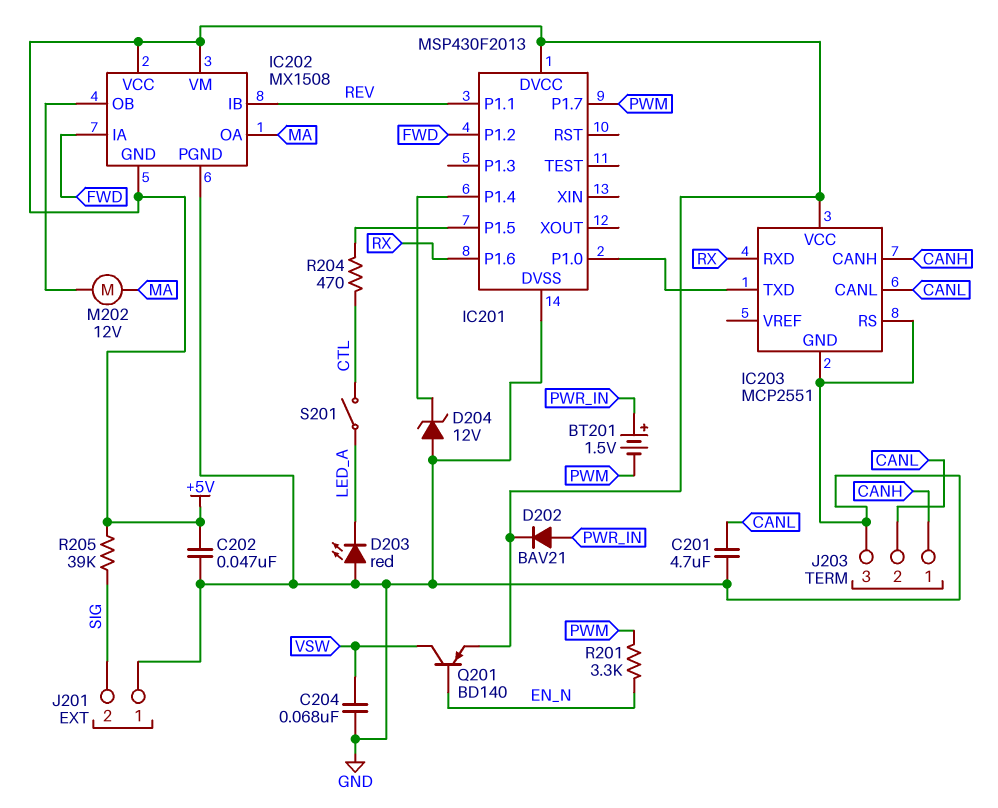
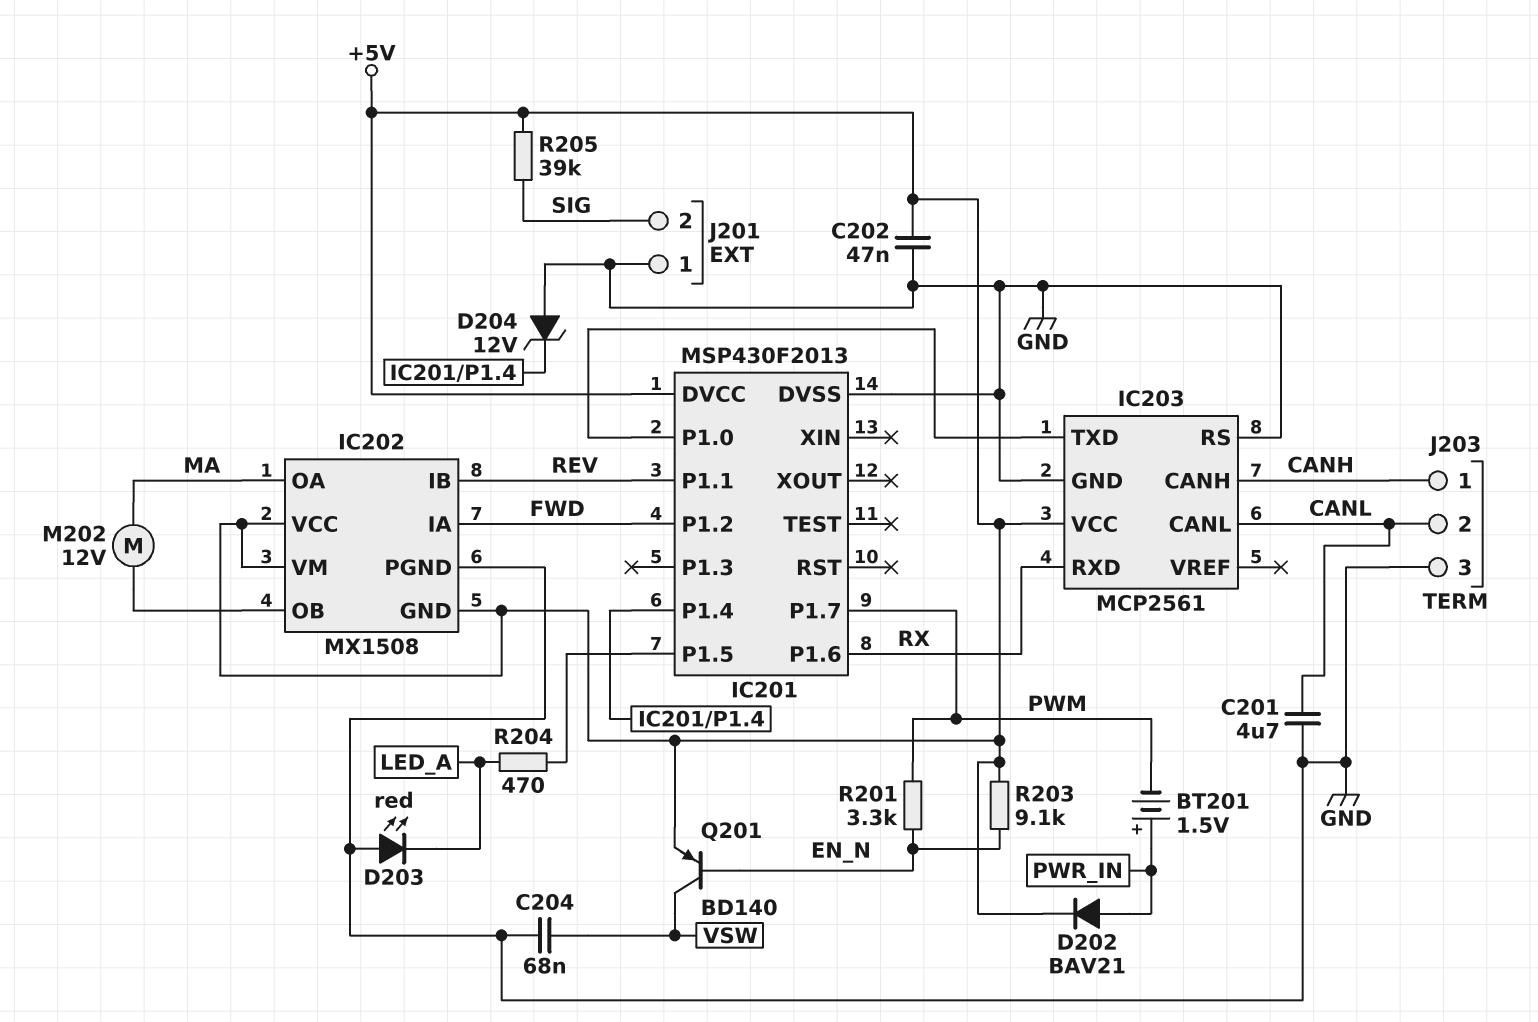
IC203: MCP2551 -> MCP2561
R203: none -> 9.1k (+5V, EN_N)
R204: 470 (CTL, IC201/P1.5) -> 470 (IC201/P1.5, LED_A)
S201: switch (CTL, LED_A) -> none

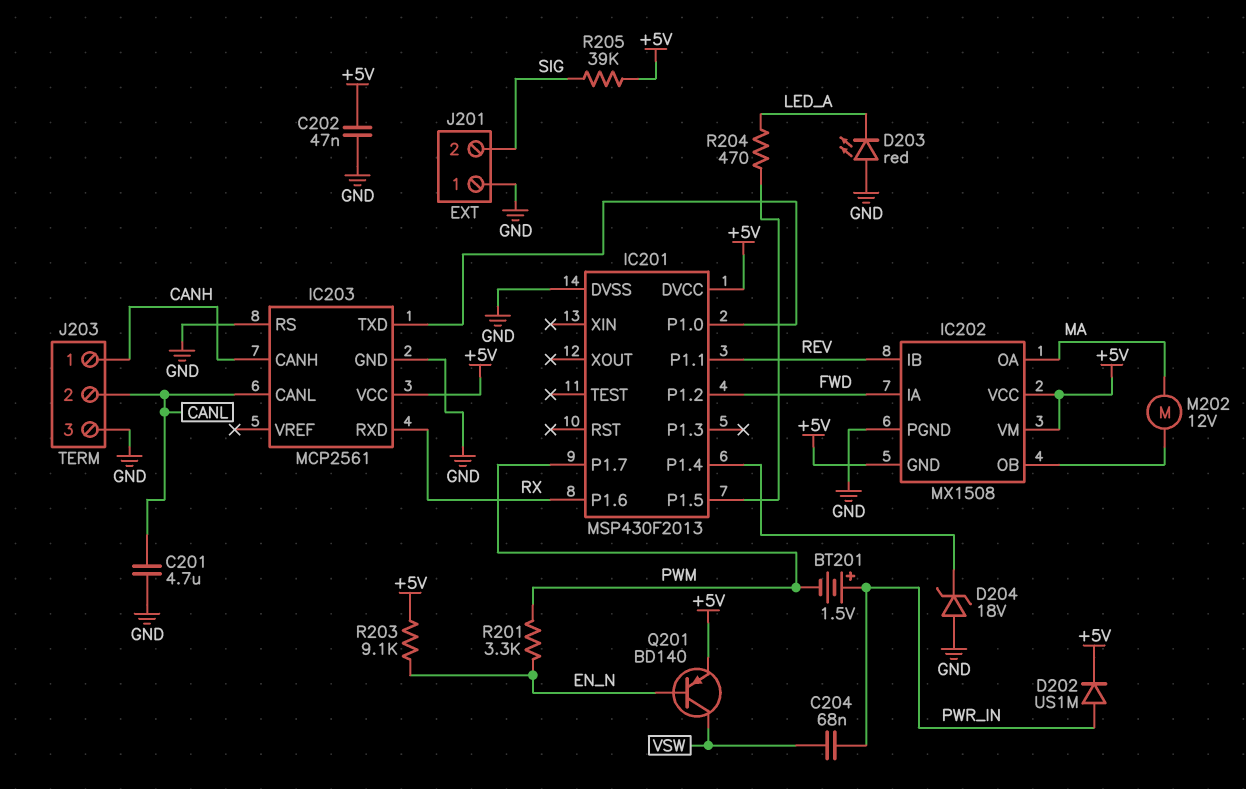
C204: 68nF (GND, VSW) -> 68nF (PWR_IN, VSW)
D202: diode BAV21 (A PWR_IN, K +5V) -> diode US1M (A PWR_IN, K +5V)
D204: zener 12V (A GND, K IC201/P1.4) -> zener 18V (A GND, K IC201/P1.4)

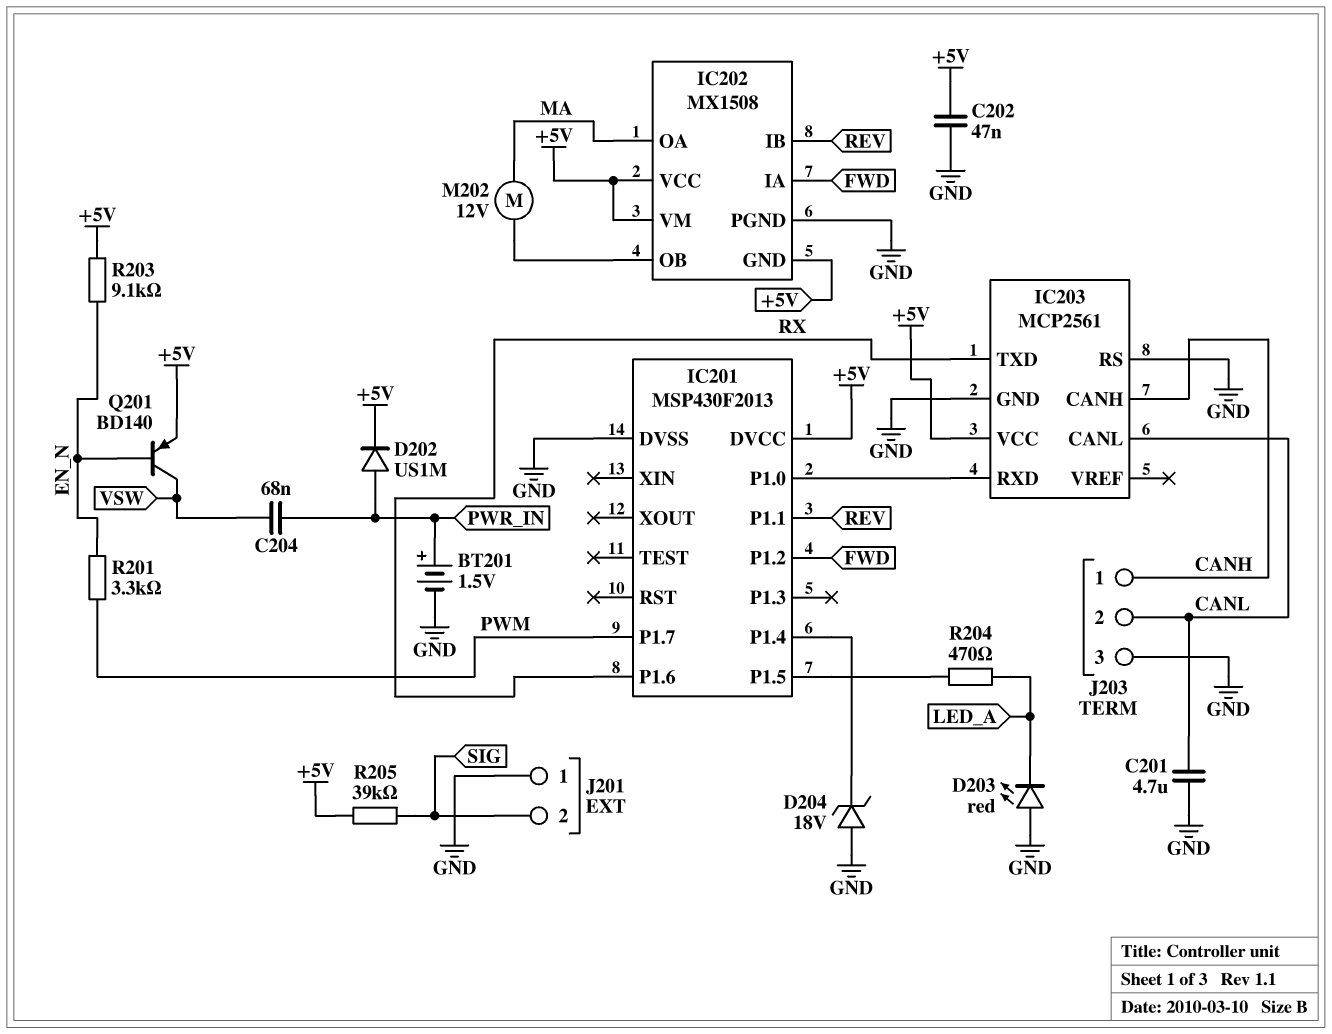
BT201: 1.5V (plus PWR_IN, minus PWM) -> 1.5V (plus PWR_IN, minus GND)
IC203 pin RXD: RX -> IC201/P1.0
IC203 pin TXD: IC201/P1.0 -> RX

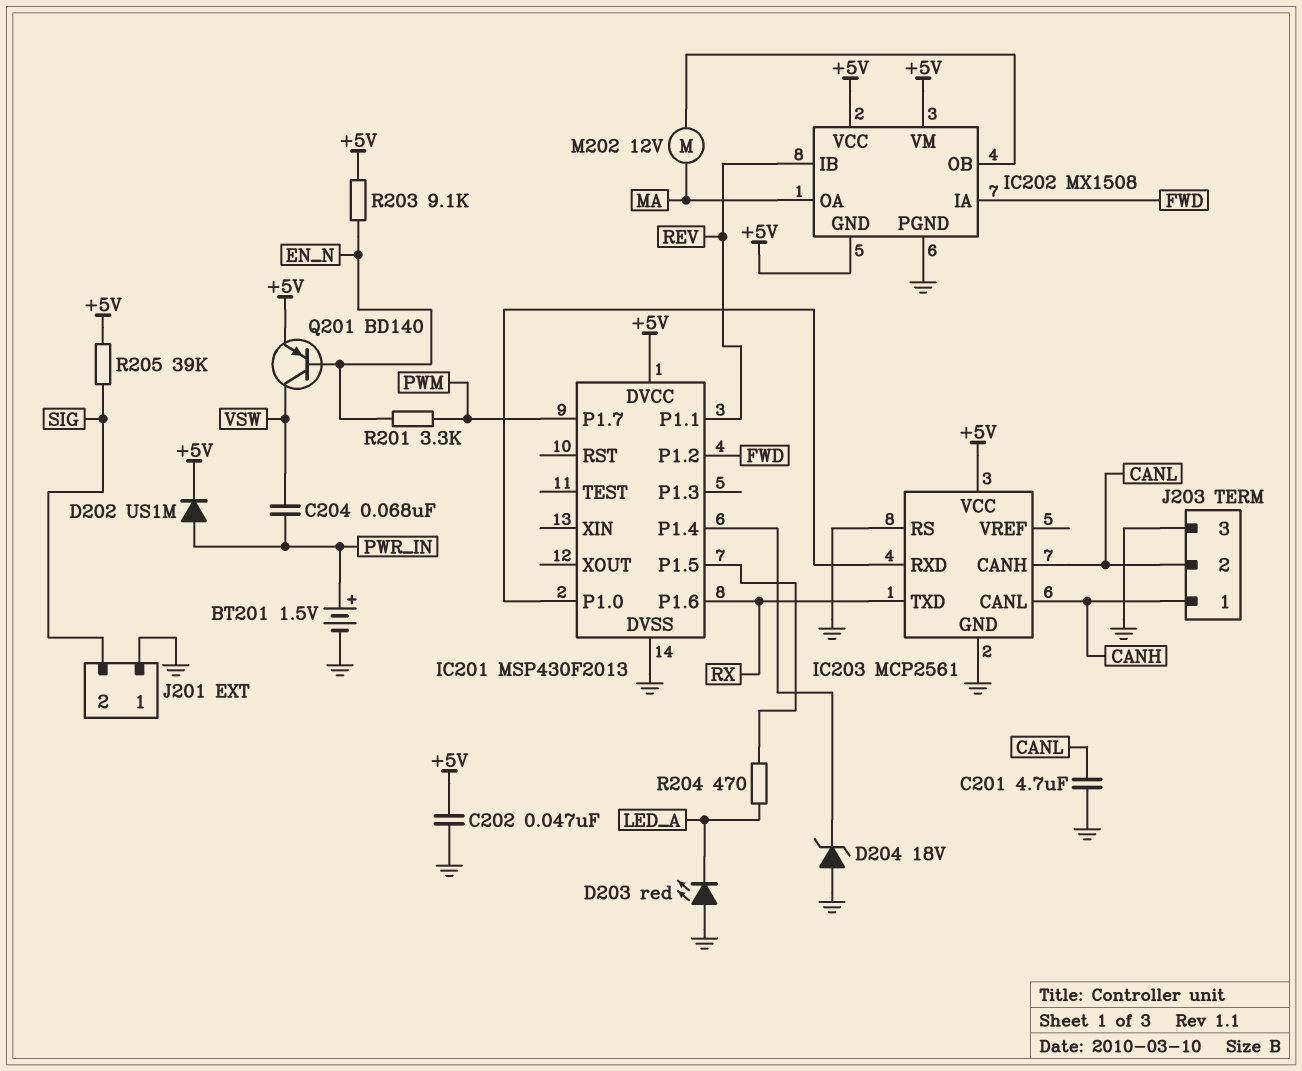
IC203 pin CANH: CANH -> CANL
IC203 pin CANL: CANL -> CANH

